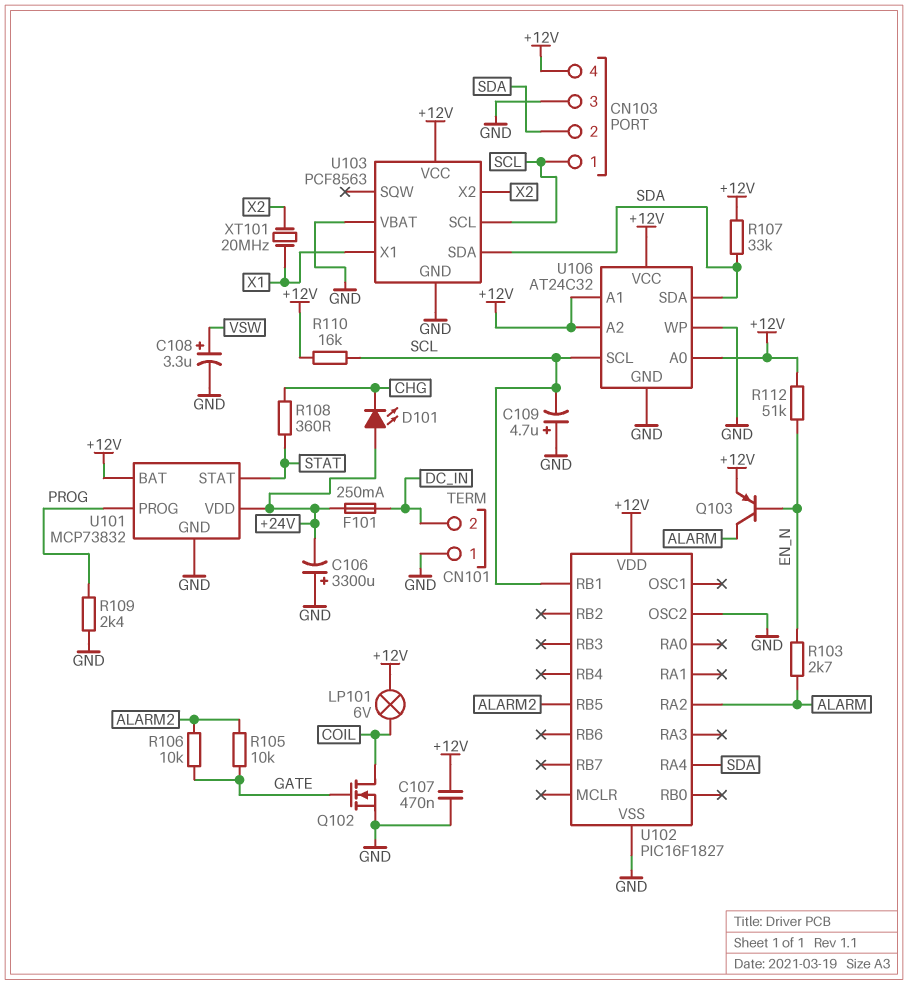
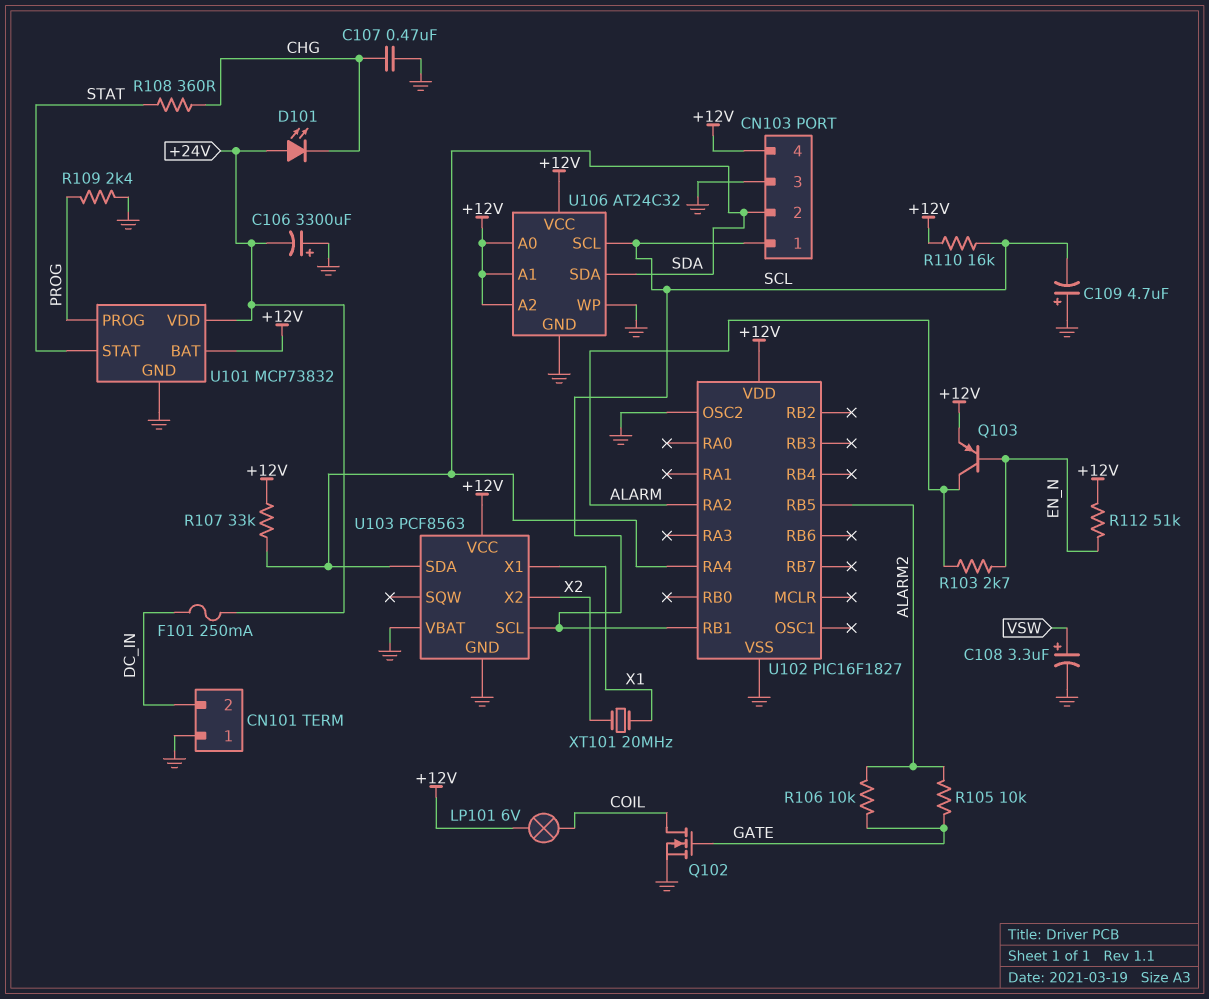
C107: 470nF (+12V, GND) -> 470nF (CHG, GND)

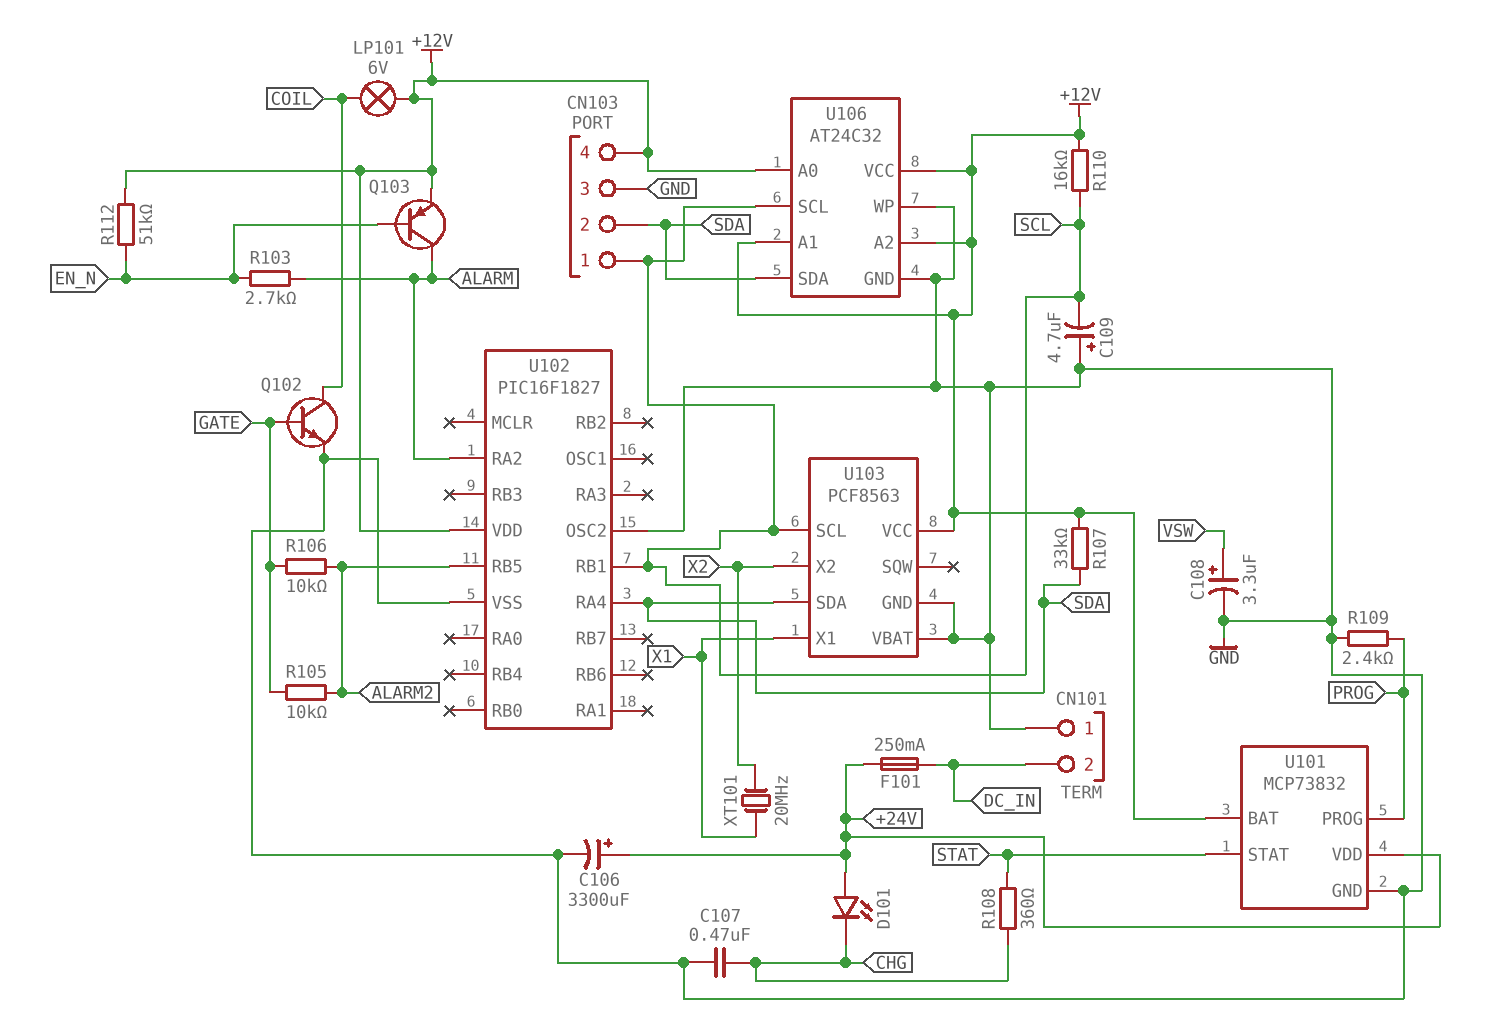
C106: 3300uF (plus GND, minus +24V) -> 3300uF (plus +24V, minus GND)
Q102: NMOS (G GATE, D COIL, S GND) -> NPN (B GATE, C COIL, E GND)

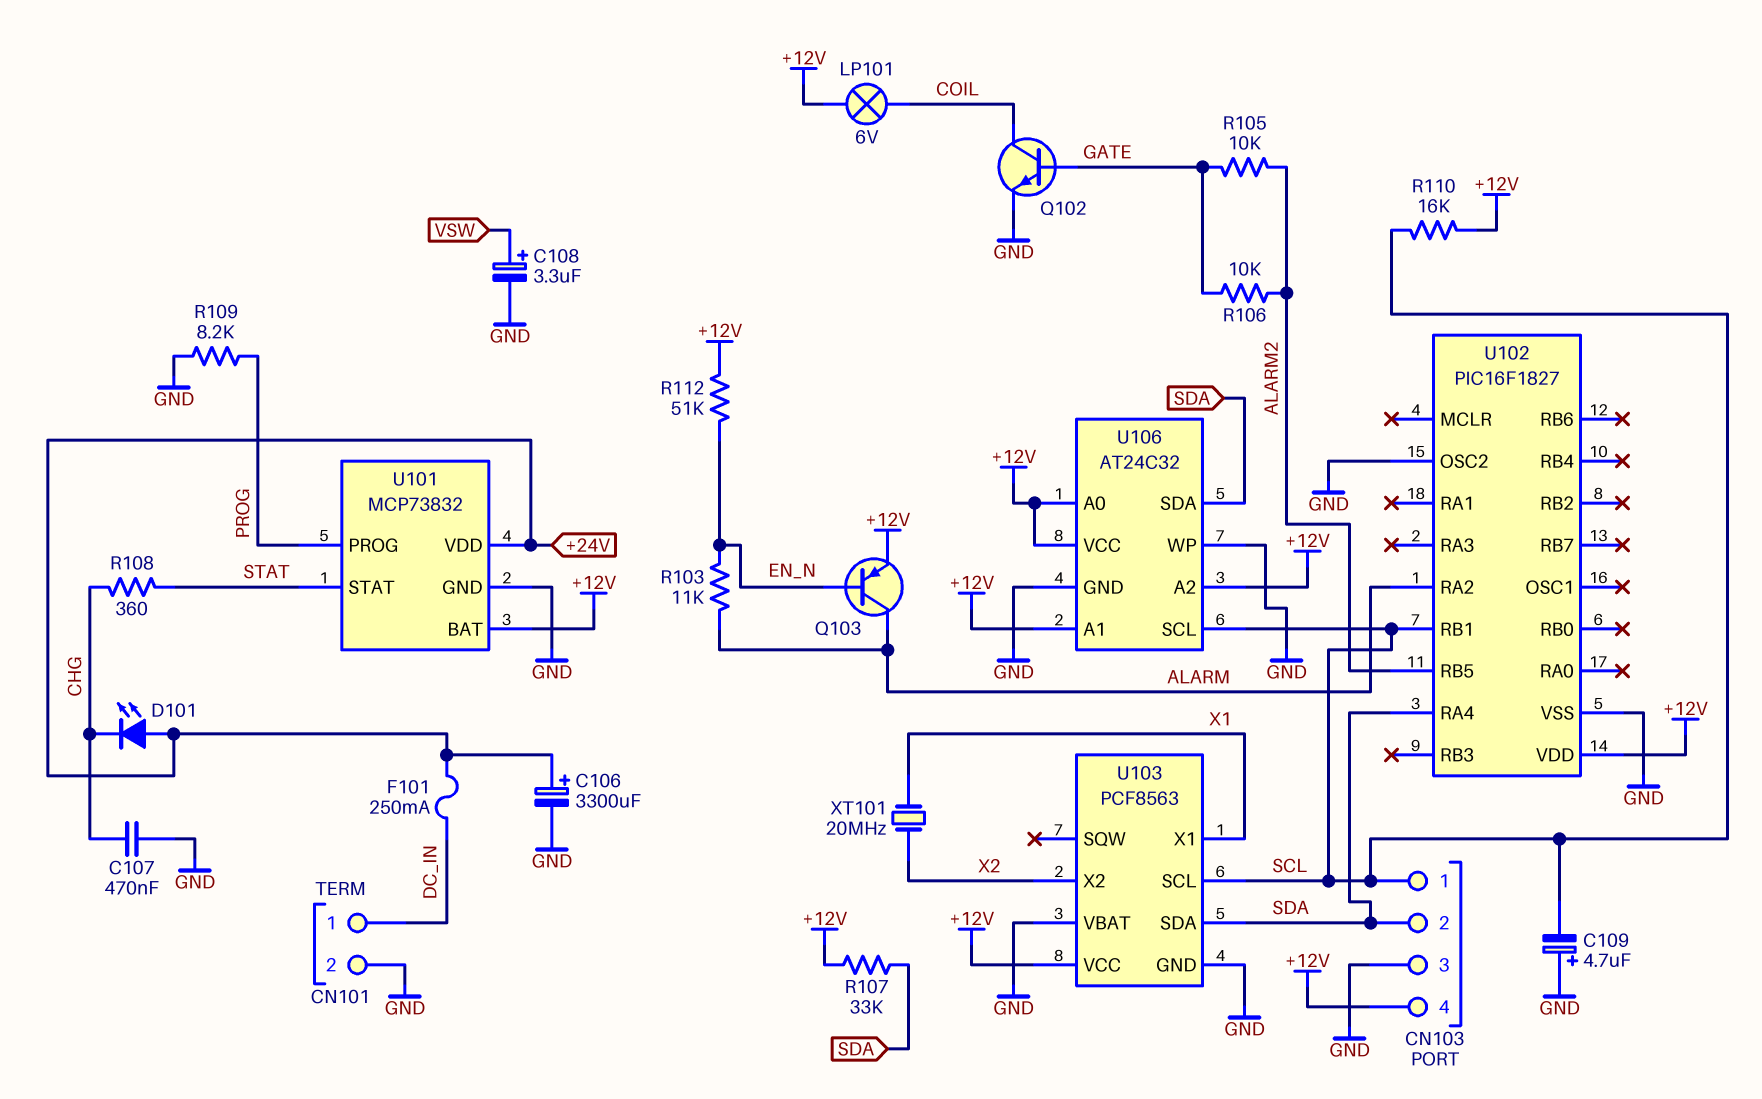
CN101 pin 1: GND -> DC_IN
CN101 pin 2: DC_IN -> GND
R103: 2.7k (ALARM, EN_N) -> 11k (ALARM, EN_N)
R109: 2.4k (GND, PROG) -> 8.2k (GND, PROG)

